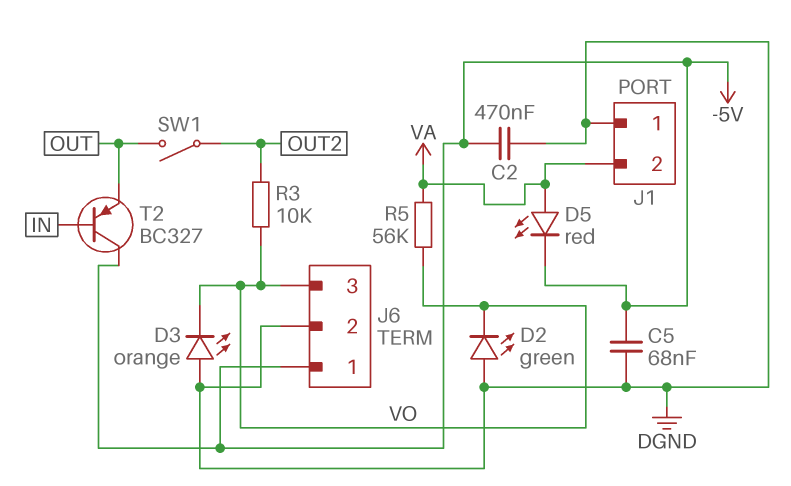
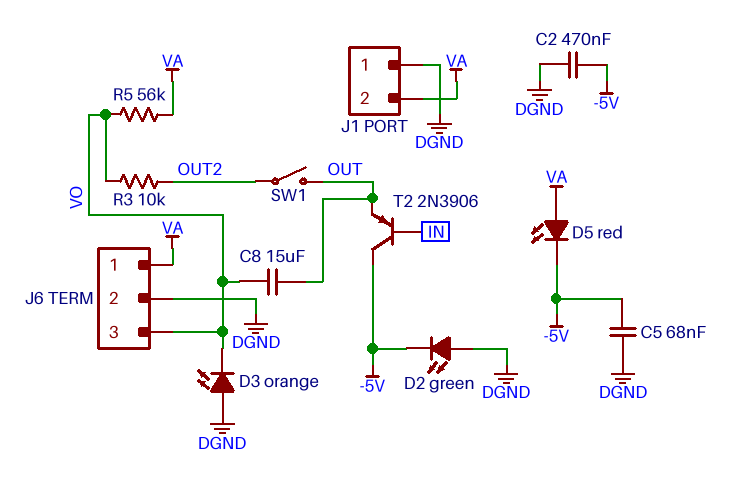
C8: none -> 15uF (OUT, VO)
D2: LED green (A DGND, K VO) -> LED green (A DGND, K -5V)
J6 pin 1: -5V -> VA
T2: PNP BC327 (B IN, C -5V, E OUT) -> PNP 2N3906 (B IN, C -5V, E OUT)

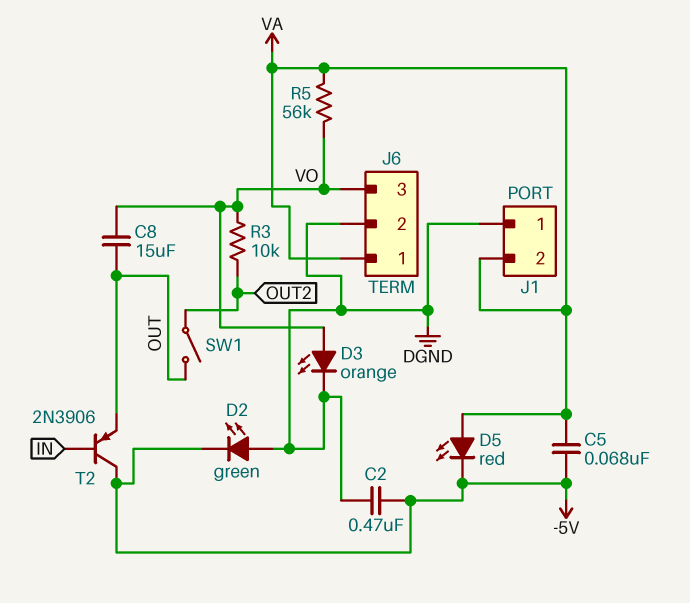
C5: 68nF (-5V, DGND) -> 68nF (-5V, VA)
D3: LED orange (A DGND, K VO) -> LED orange (A VO, K DGND)

